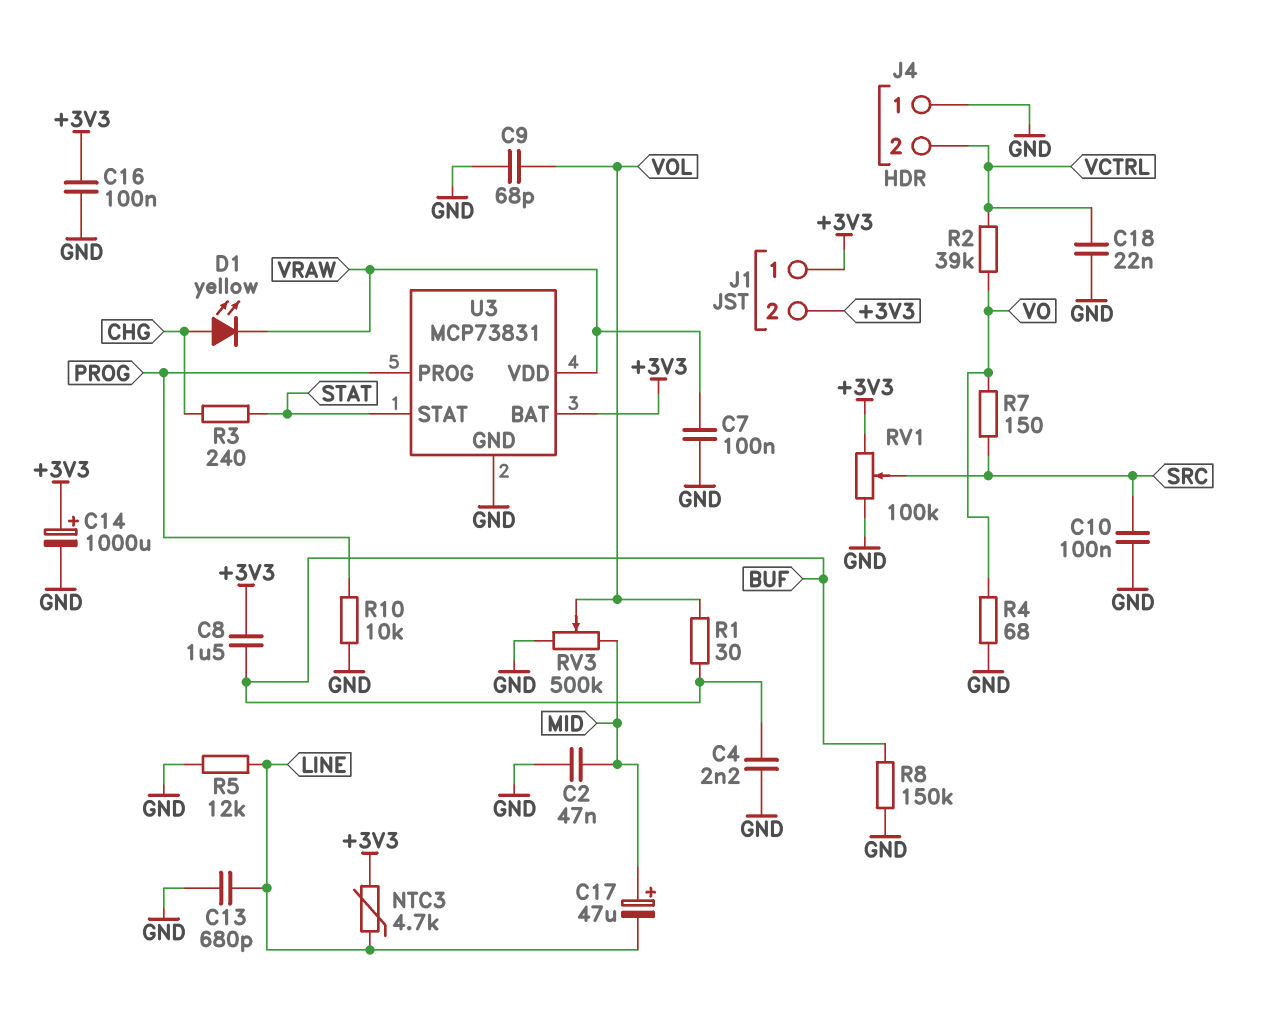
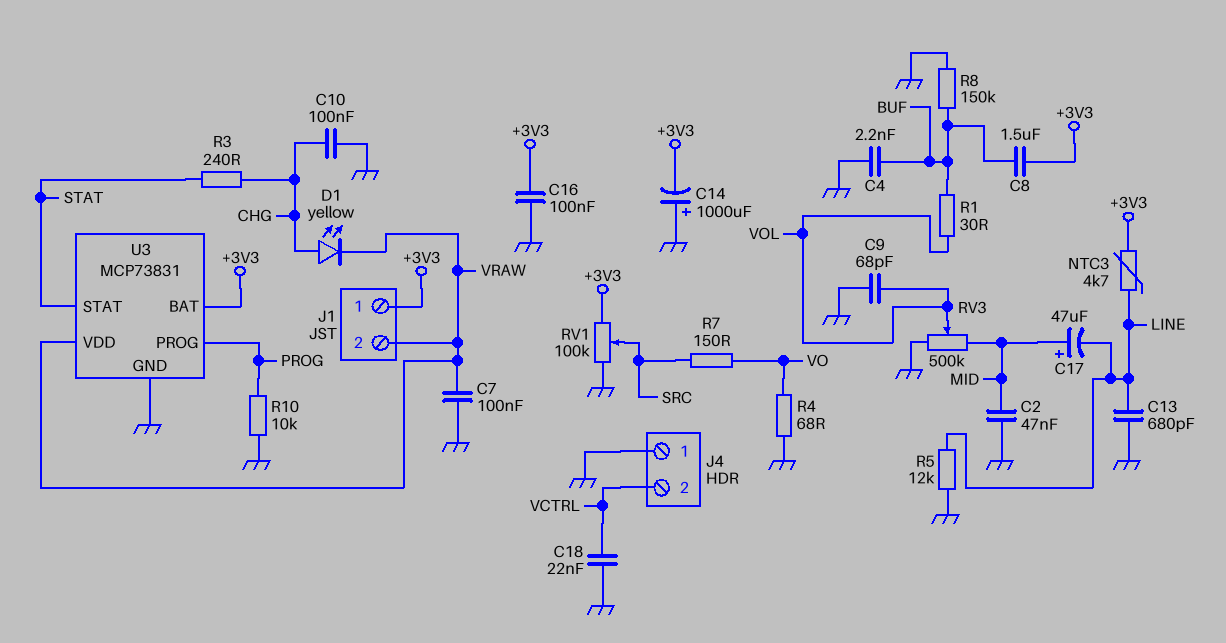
C10: 100nF (GND, SRC) -> 100nF (CHG, GND)
C14: 1000uF (plus +3V3, minus GND) -> 1000uF (plus GND, minus +3V3)
J1 pin 2: +3V3 -> VRAW
R2: 39k (VCTRL, VO) -> none

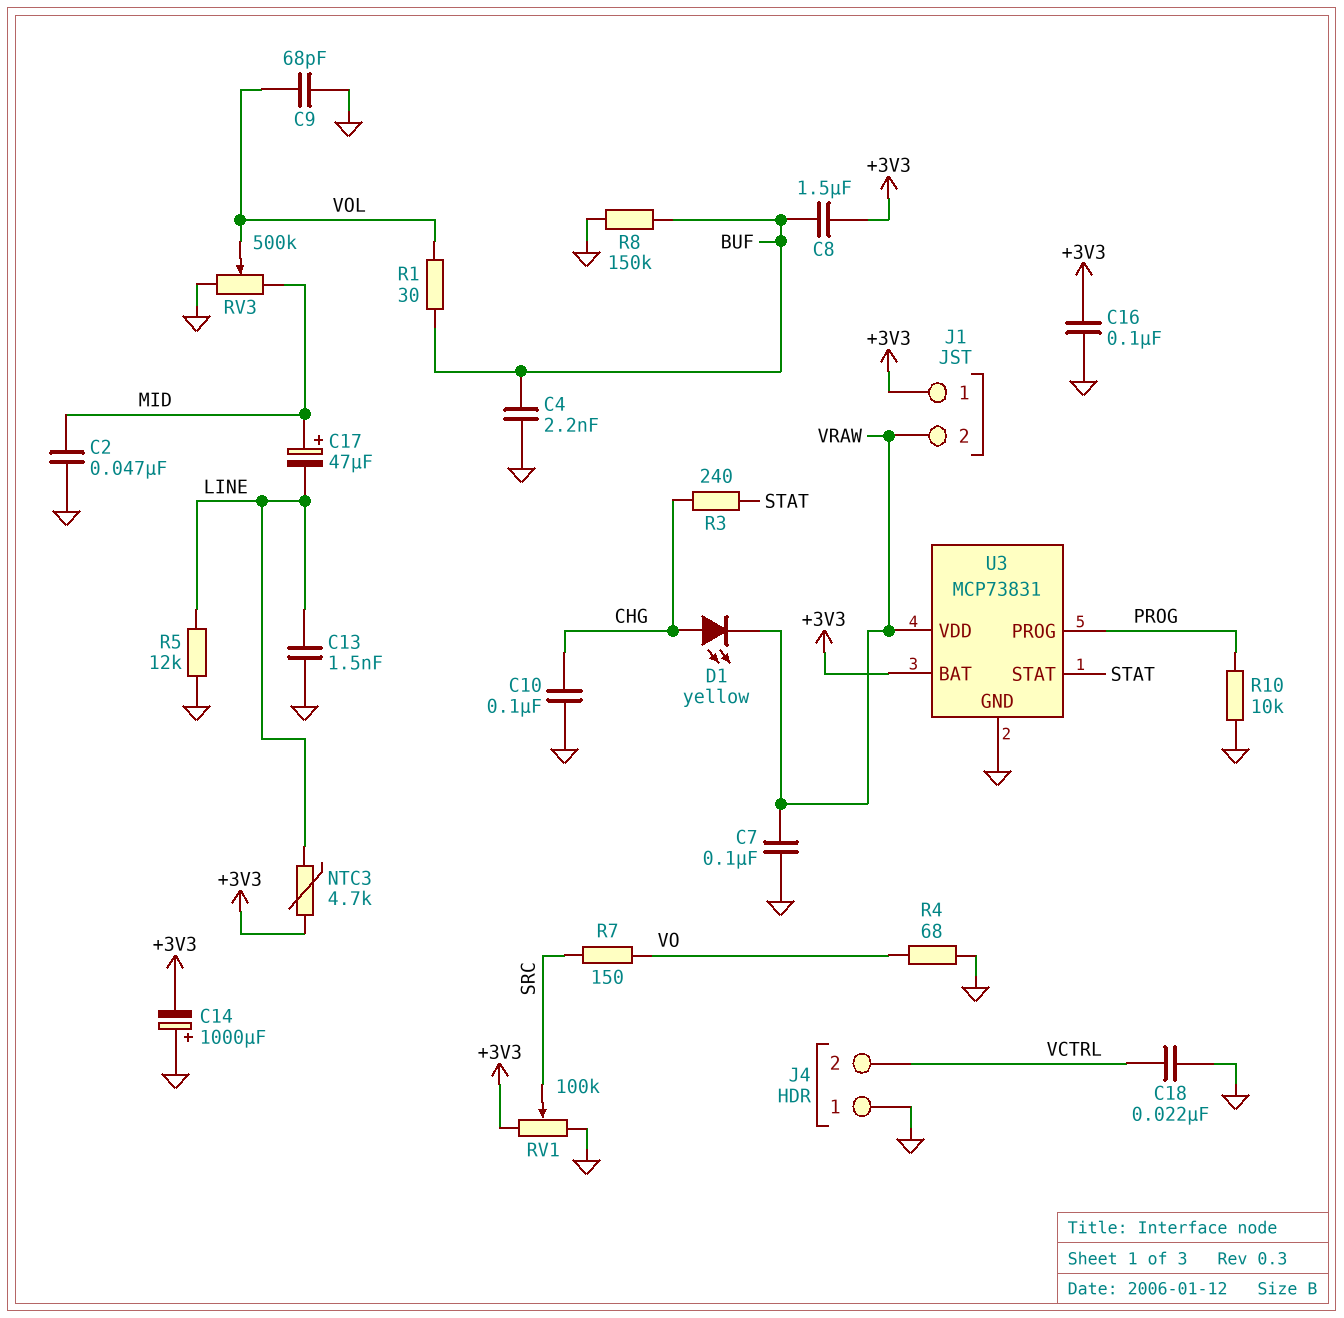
C13: 680pF (GND, LINE) -> 1.5nF (GND, LINE)

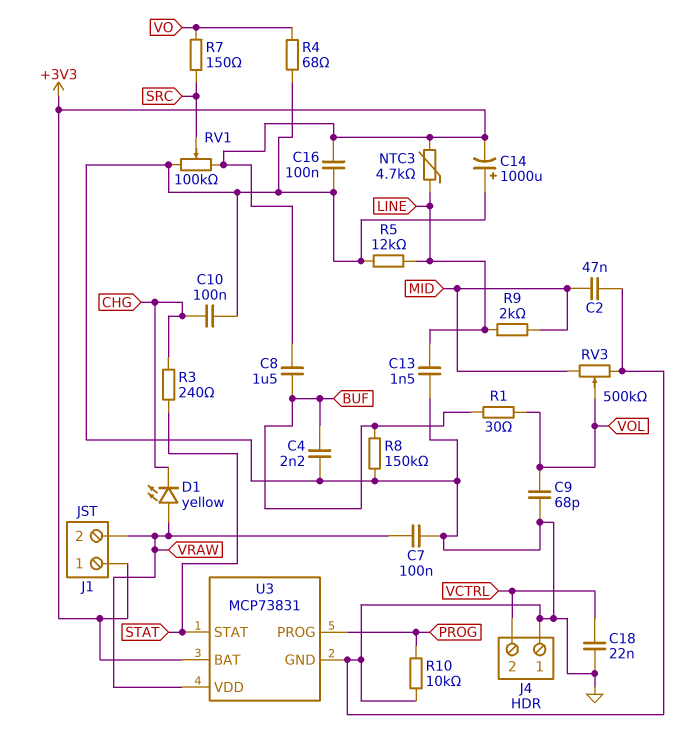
C17: 47uF (plus MID, minus LINE) -> none
D1: LED yellow (A CHG, K VRAW) -> LED yellow (A VRAW, K CHG)
R9: none -> 2k (LINE, MID)

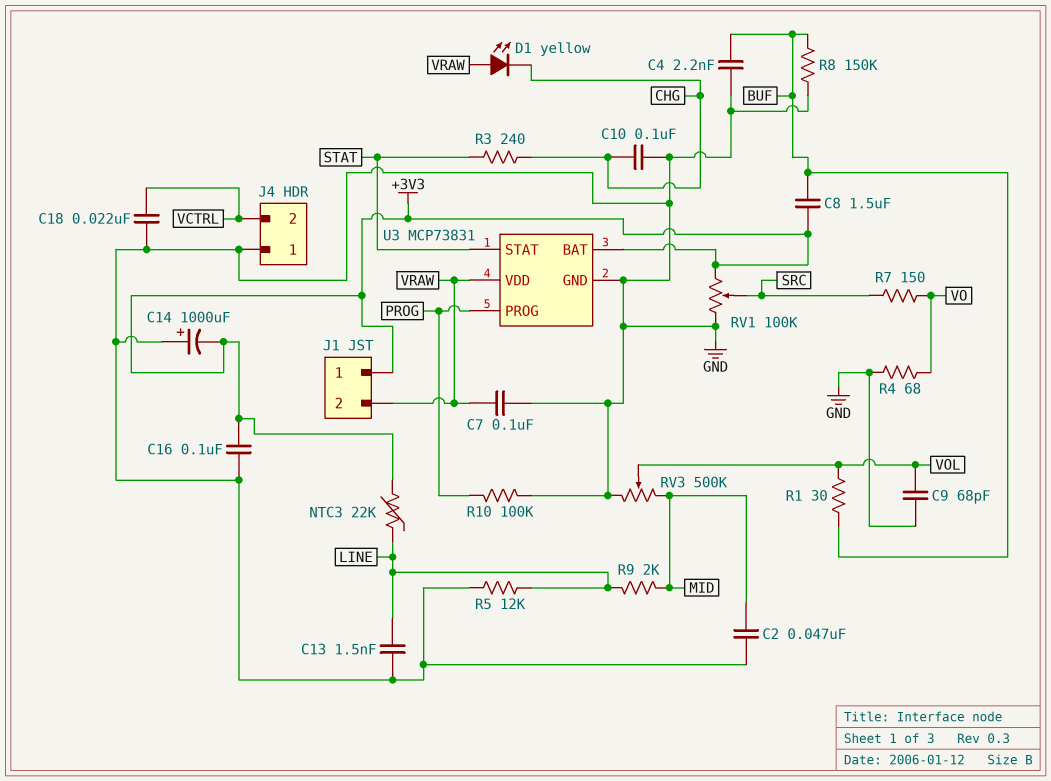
NTC3: 4.7k (+3V3, LINE) -> 22k (+3V3, LINE)
R10: 10k (GND, PROG) -> 100k (GND, PROG)

